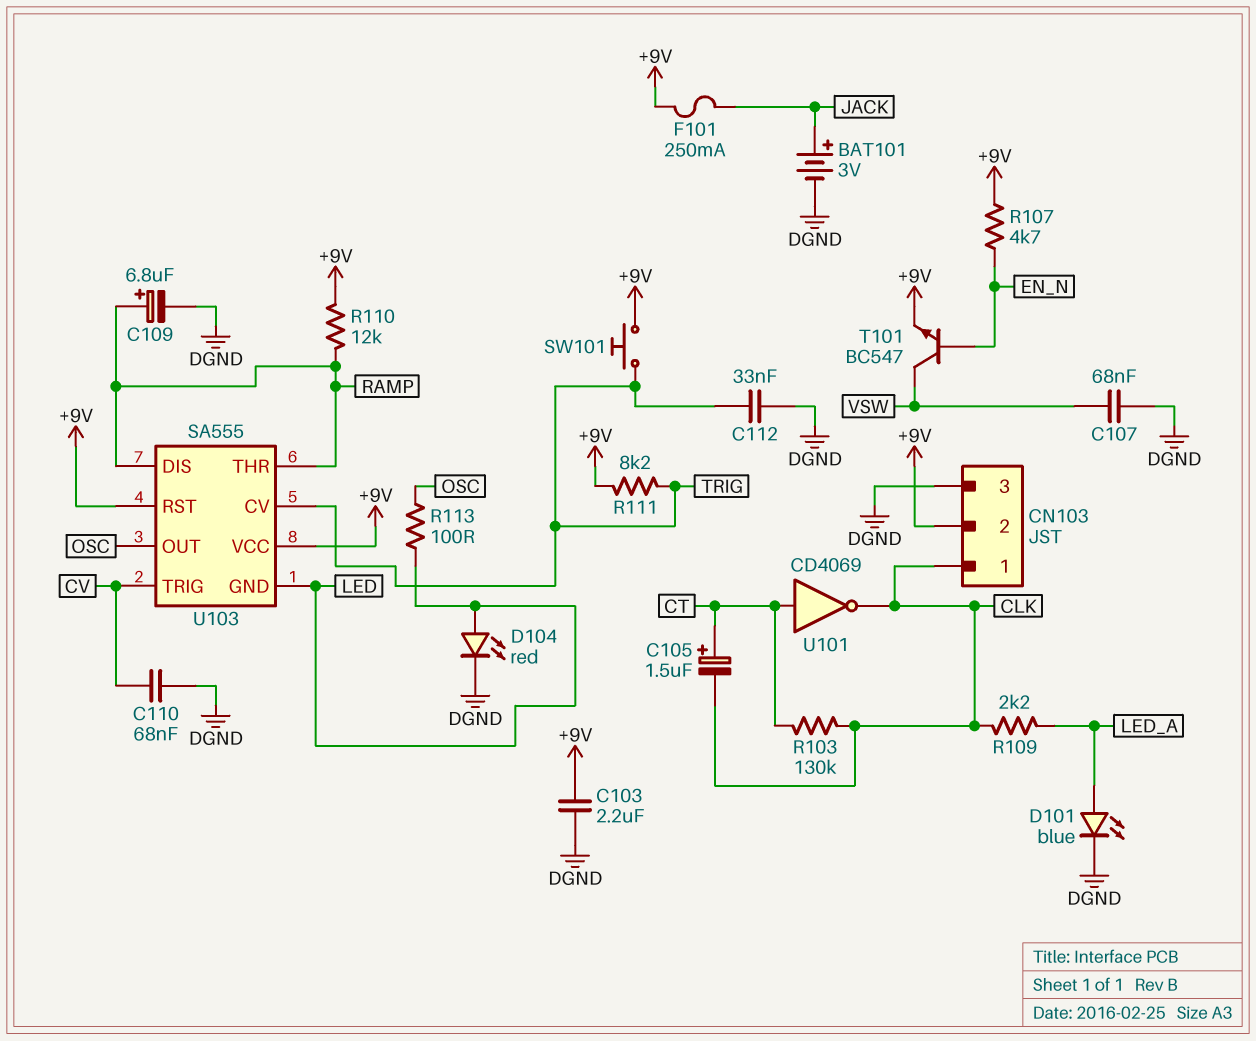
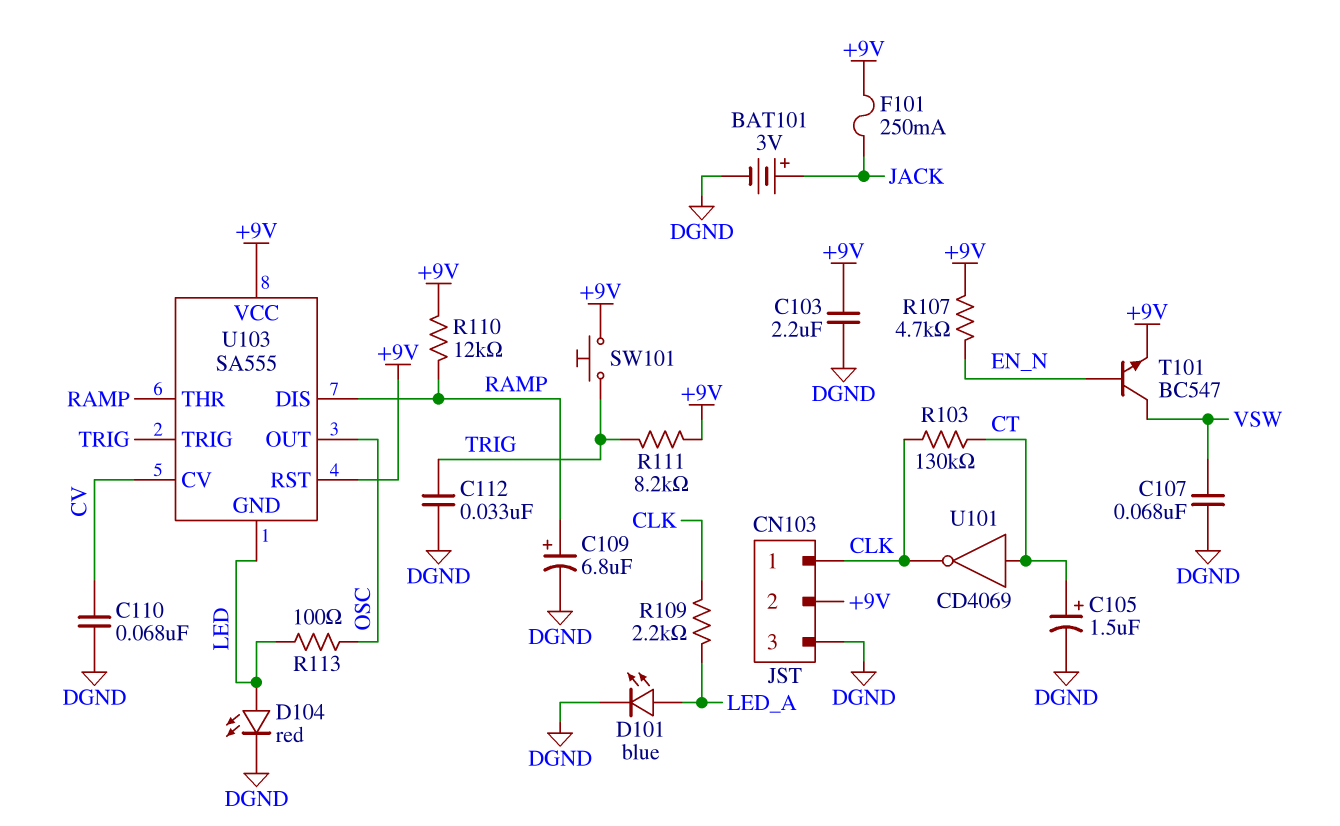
C105: 1.5uF (plus CT, minus CLK) -> 1.5uF (plus CT, minus DGND)
U103 pin CV: TRIG -> CV
U103 pin TRIG: CV -> TRIG

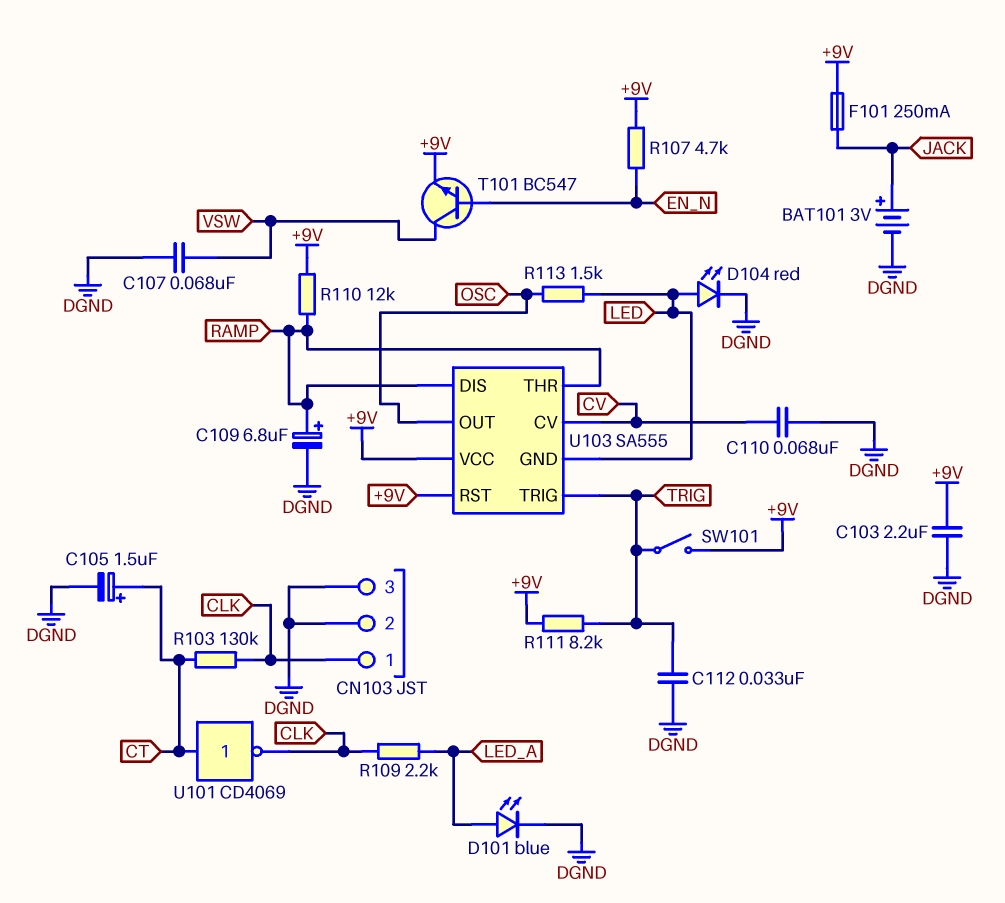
CN103 pin 2: +9V -> DGND
R113: 100 (LED, OSC) -> 1.5k (LED, OSC)
SW101: button (+9V, TRIG) -> switch (+9V, TRIG)

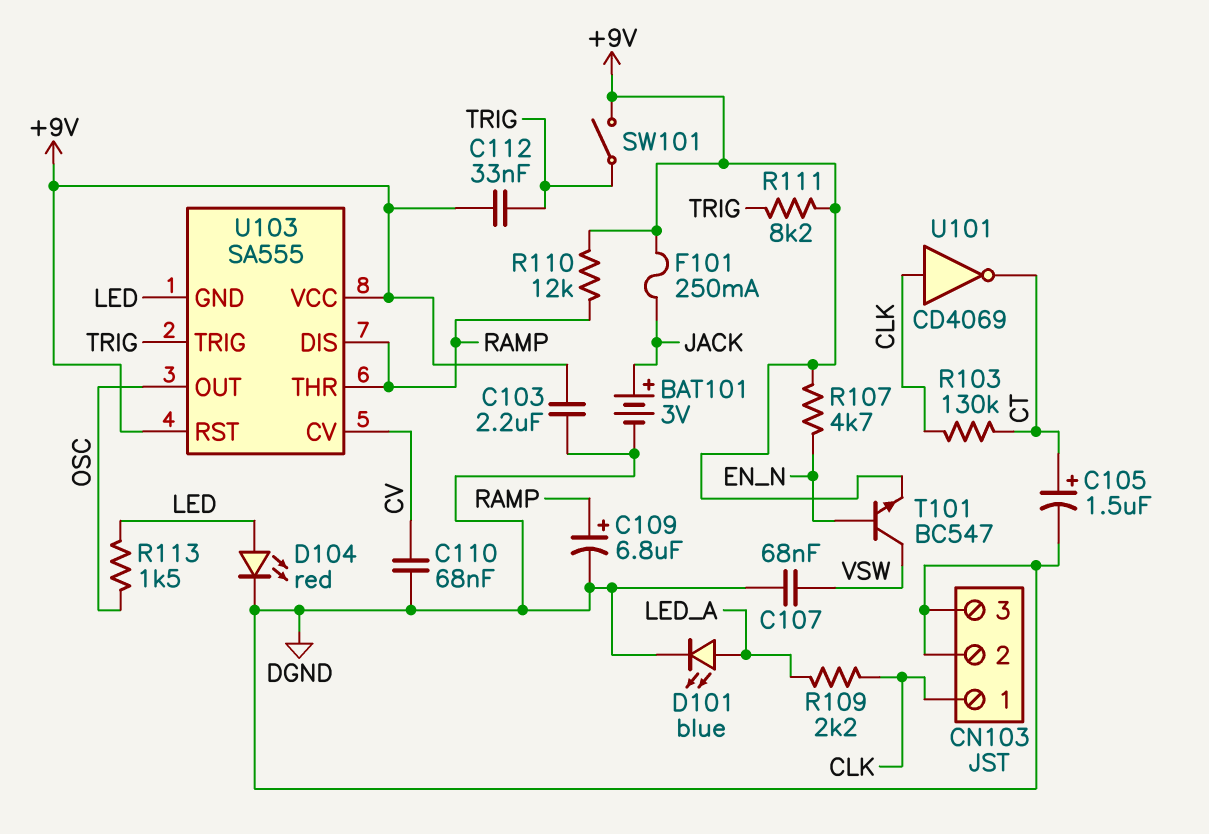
C112: 33nF (DGND, TRIG) -> 33nF (+9V, TRIG)
U101: NOT CD4069 (in CT, out CLK) -> NOT CD4069 (in CLK, out CT)

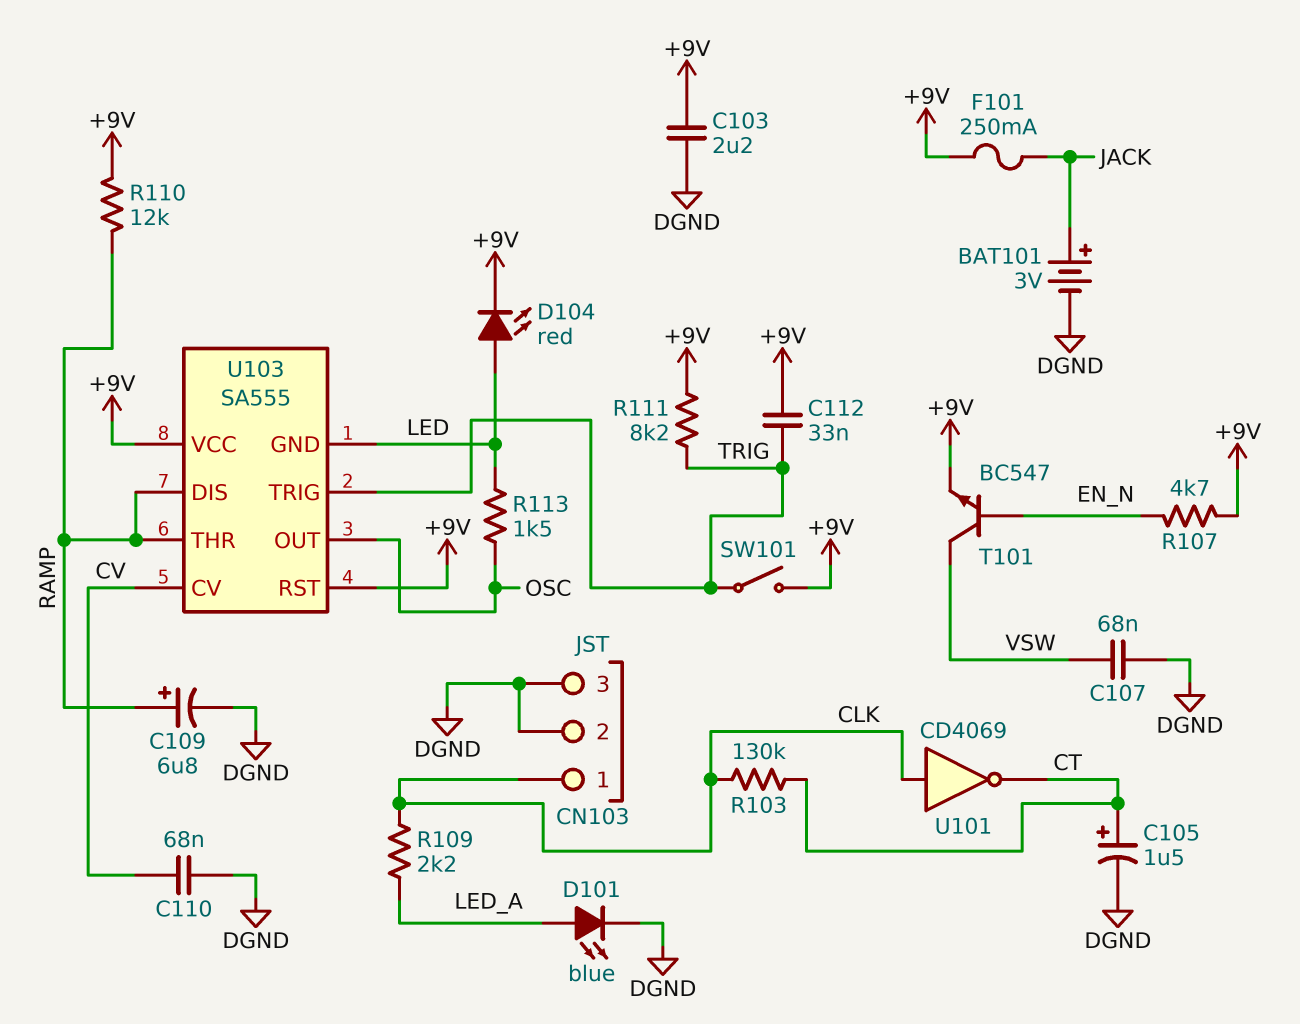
D104: LED red (A LED, K DGND) -> LED red (A LED, K +9V)

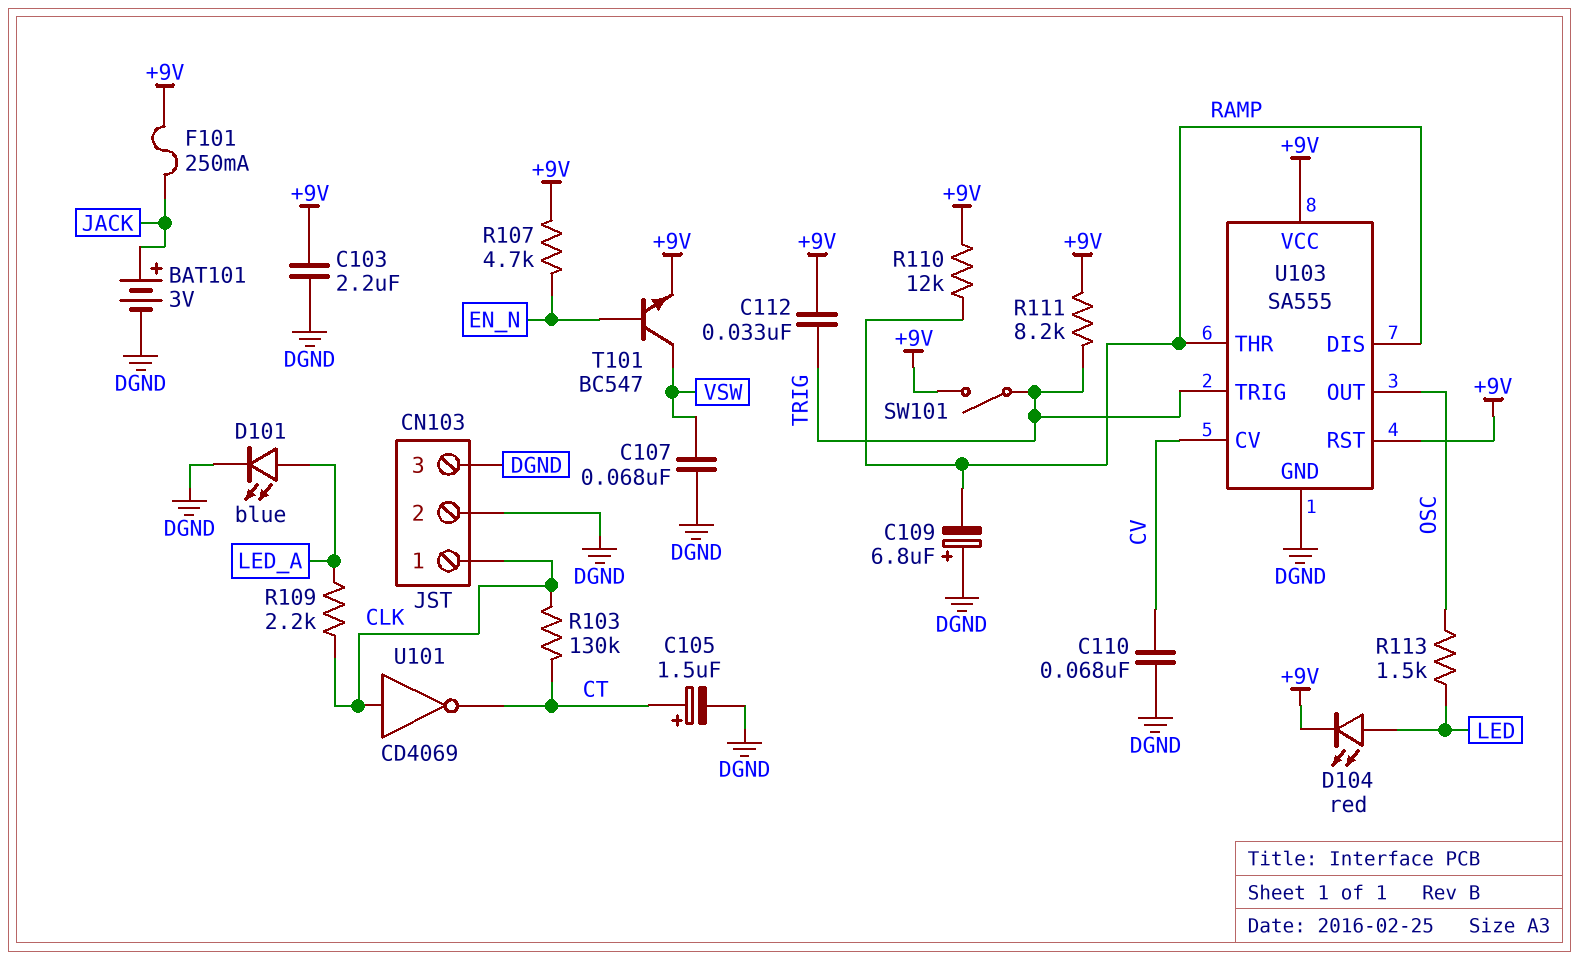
C109: 6.8uF (plus RAMP, minus DGND) -> 6.8uF (plus DGND, minus RAMP)
U103 pin GND: LED -> DGND

